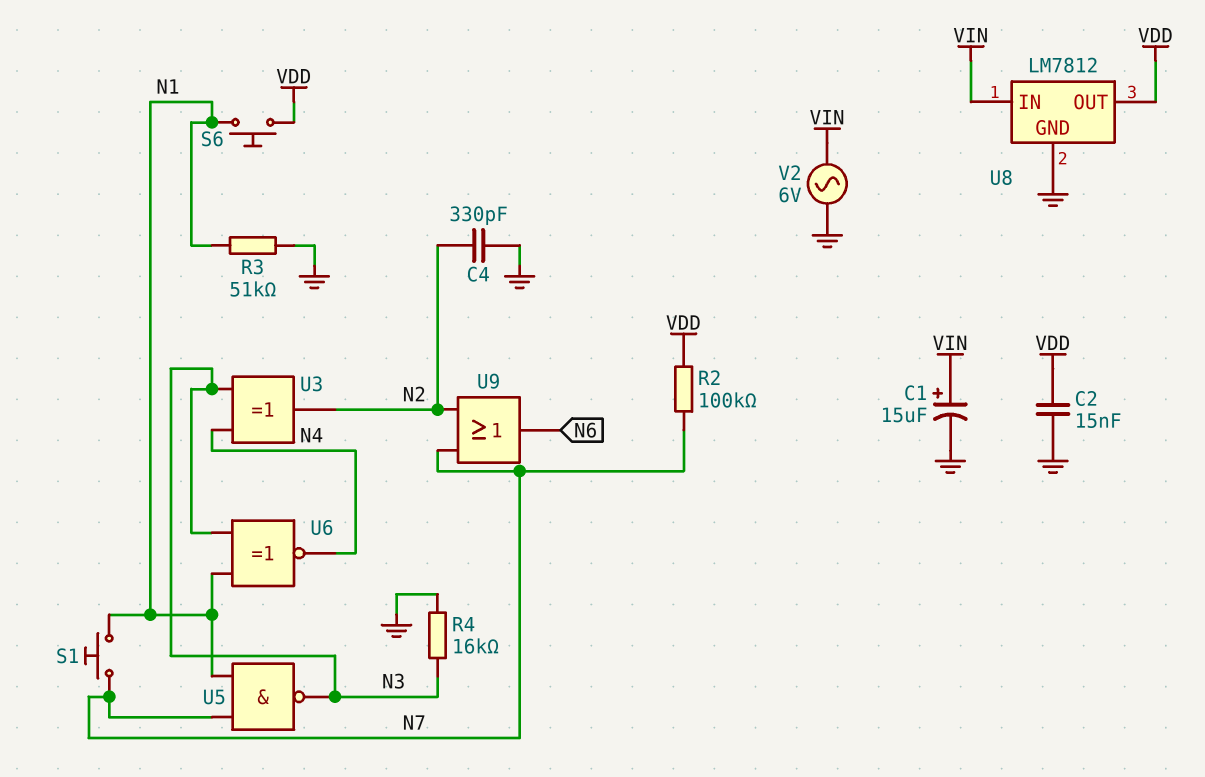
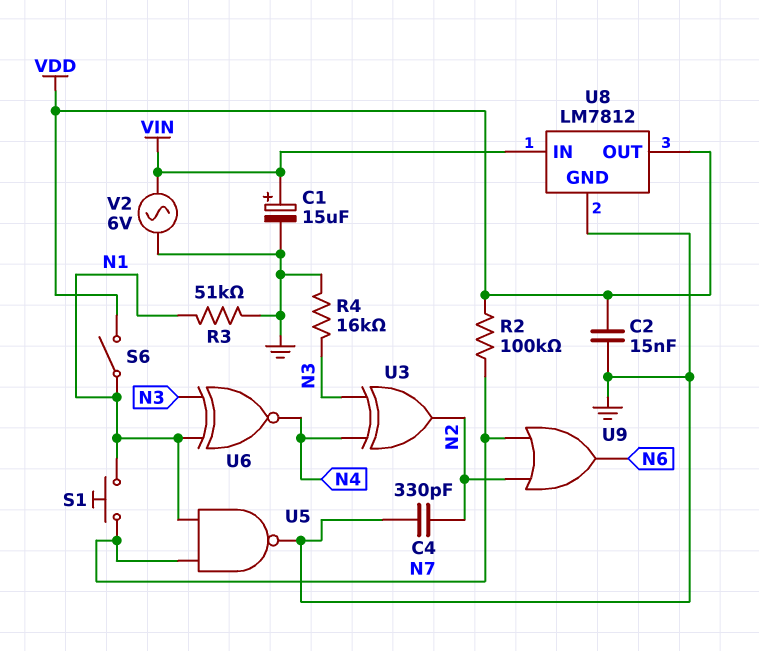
S6: button (N1, VDD) -> switch (N1, VDD)
U5: NAND (in N1, in N7, out N3) -> NAND (in N1, in N7, out GND)

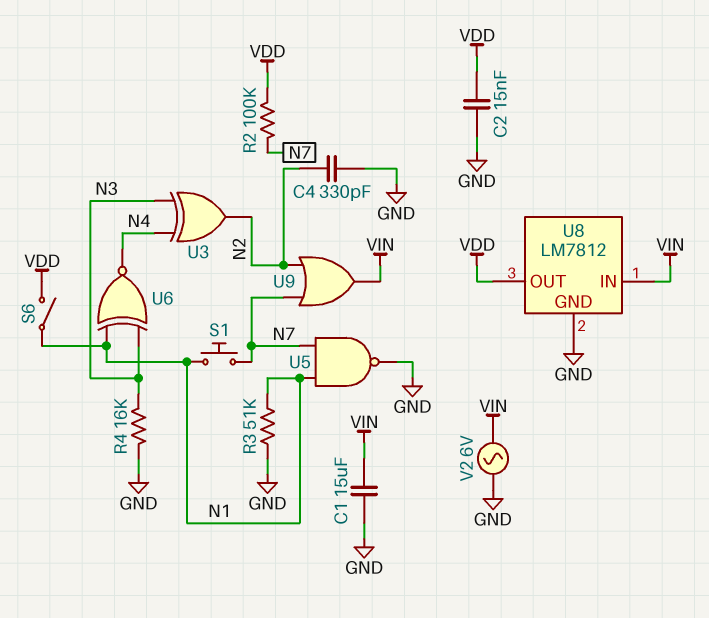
C1: 15uF (plus VIN, minus GND) -> 15uF (GND, VIN)
U9: OR (in N2, in N7, out N6) -> OR (in N2, in N7, out VIN)

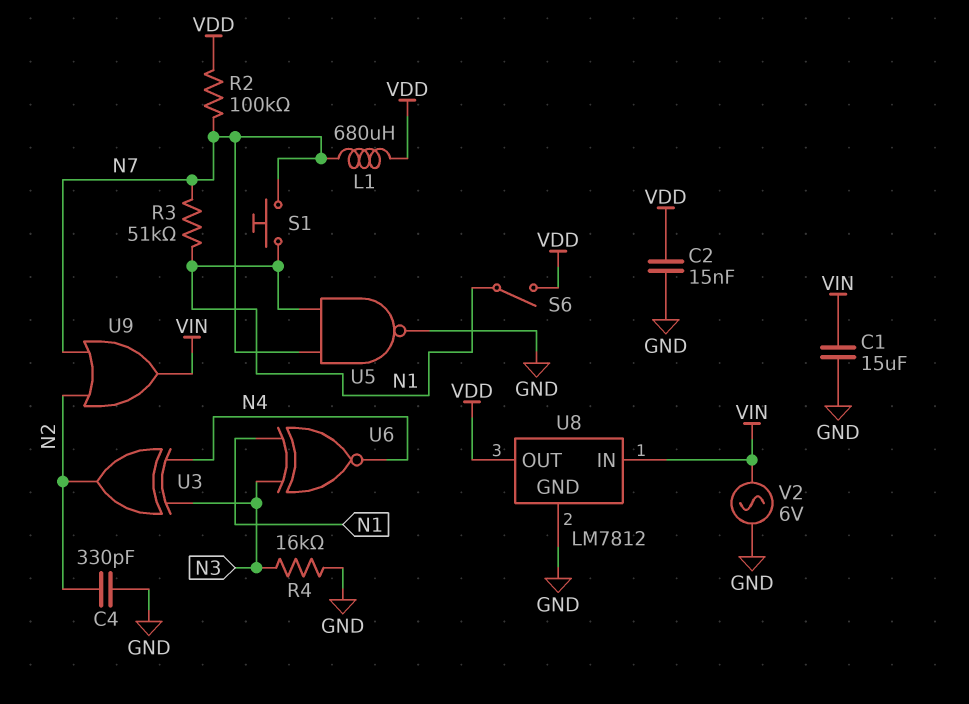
L1: none -> 680uH (N7, VDD)
R3: 51k (GND, N1) -> 51k (N1, N7)

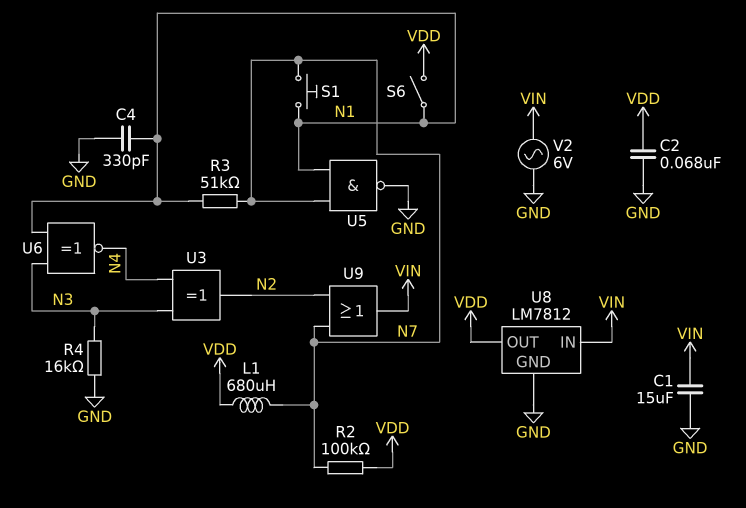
C2: 15nF (GND, VDD) -> 68nF (GND, VDD)
C4: 330pF (GND, N2) -> 330pF (GND, N1)

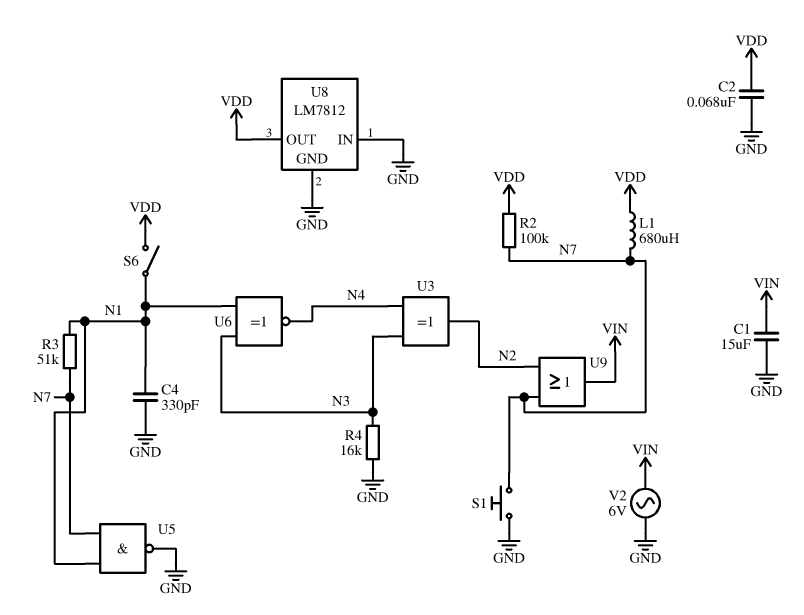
S1: button (N1, N7) -> button (GND, N7)
U8 pin IN: VIN -> GND

